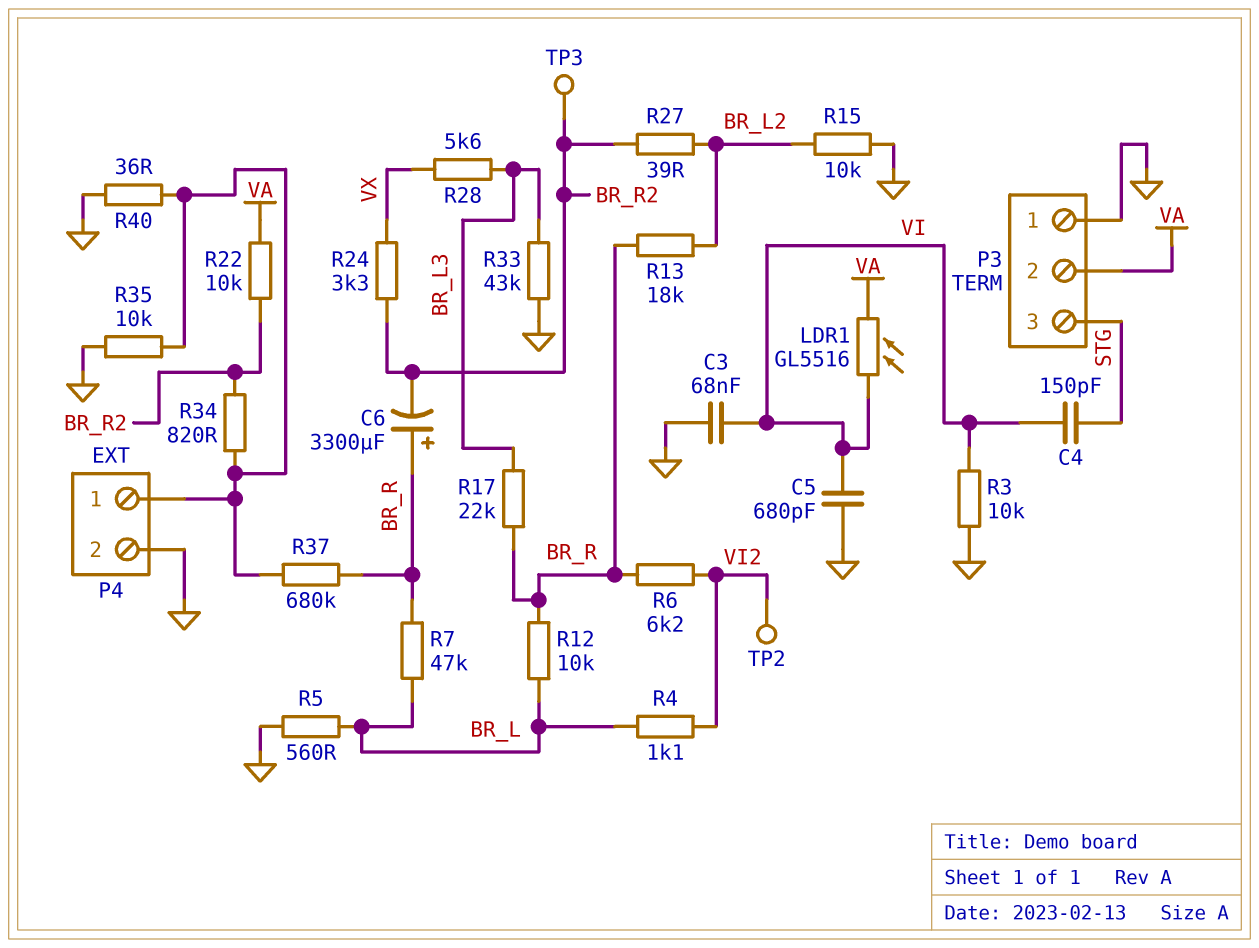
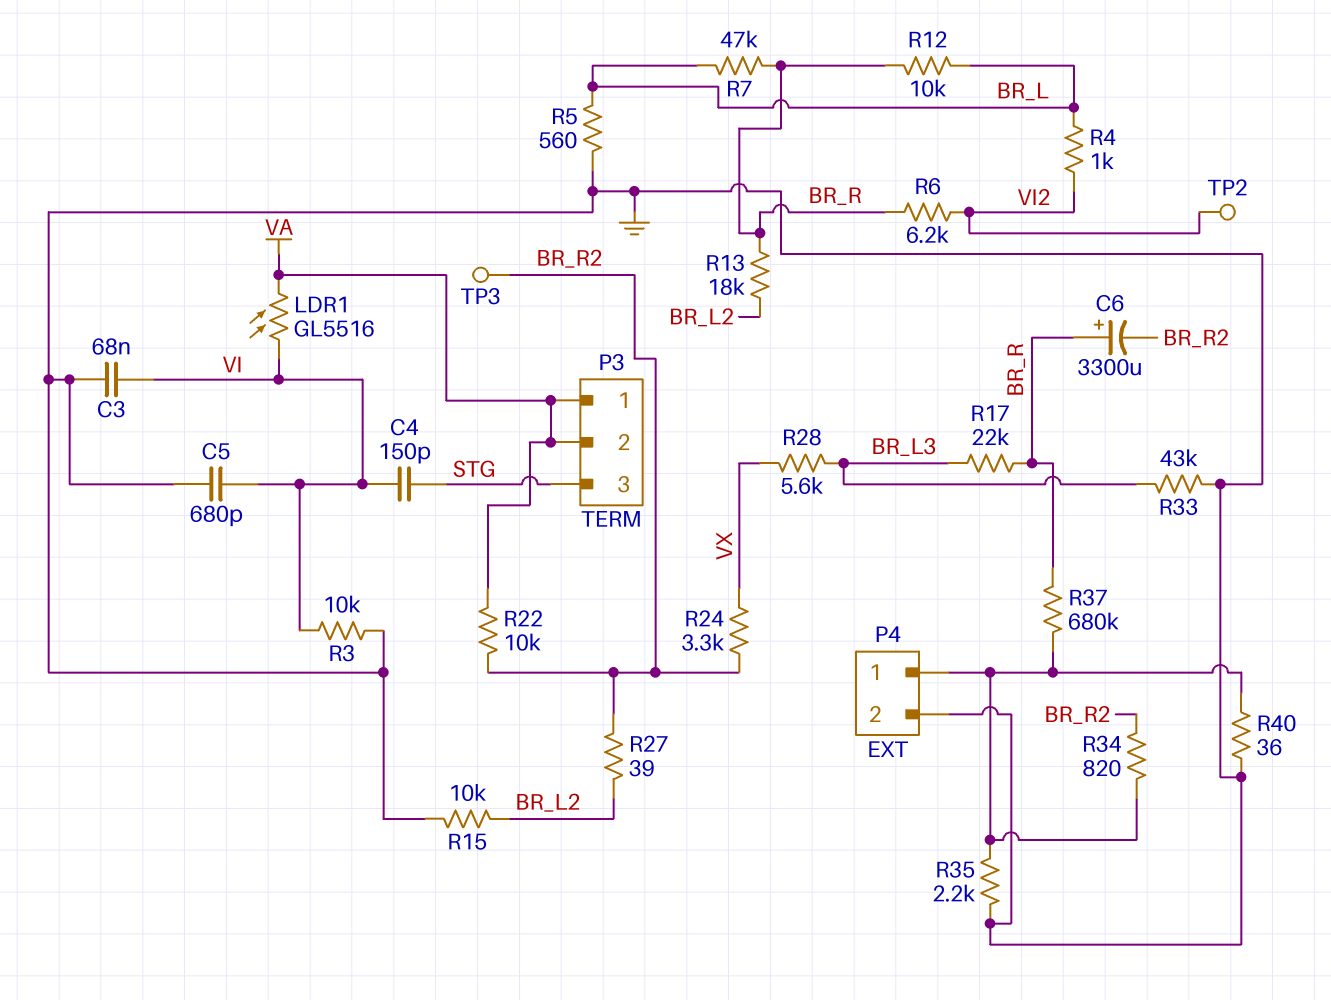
P3 pin 1: GND -> VA
R4: 1.1k (BR_L, VI2) -> 1k (BR_L, VI2)
R35: 10k (GND, P4/1) -> 2.2k (GND, P4/1)

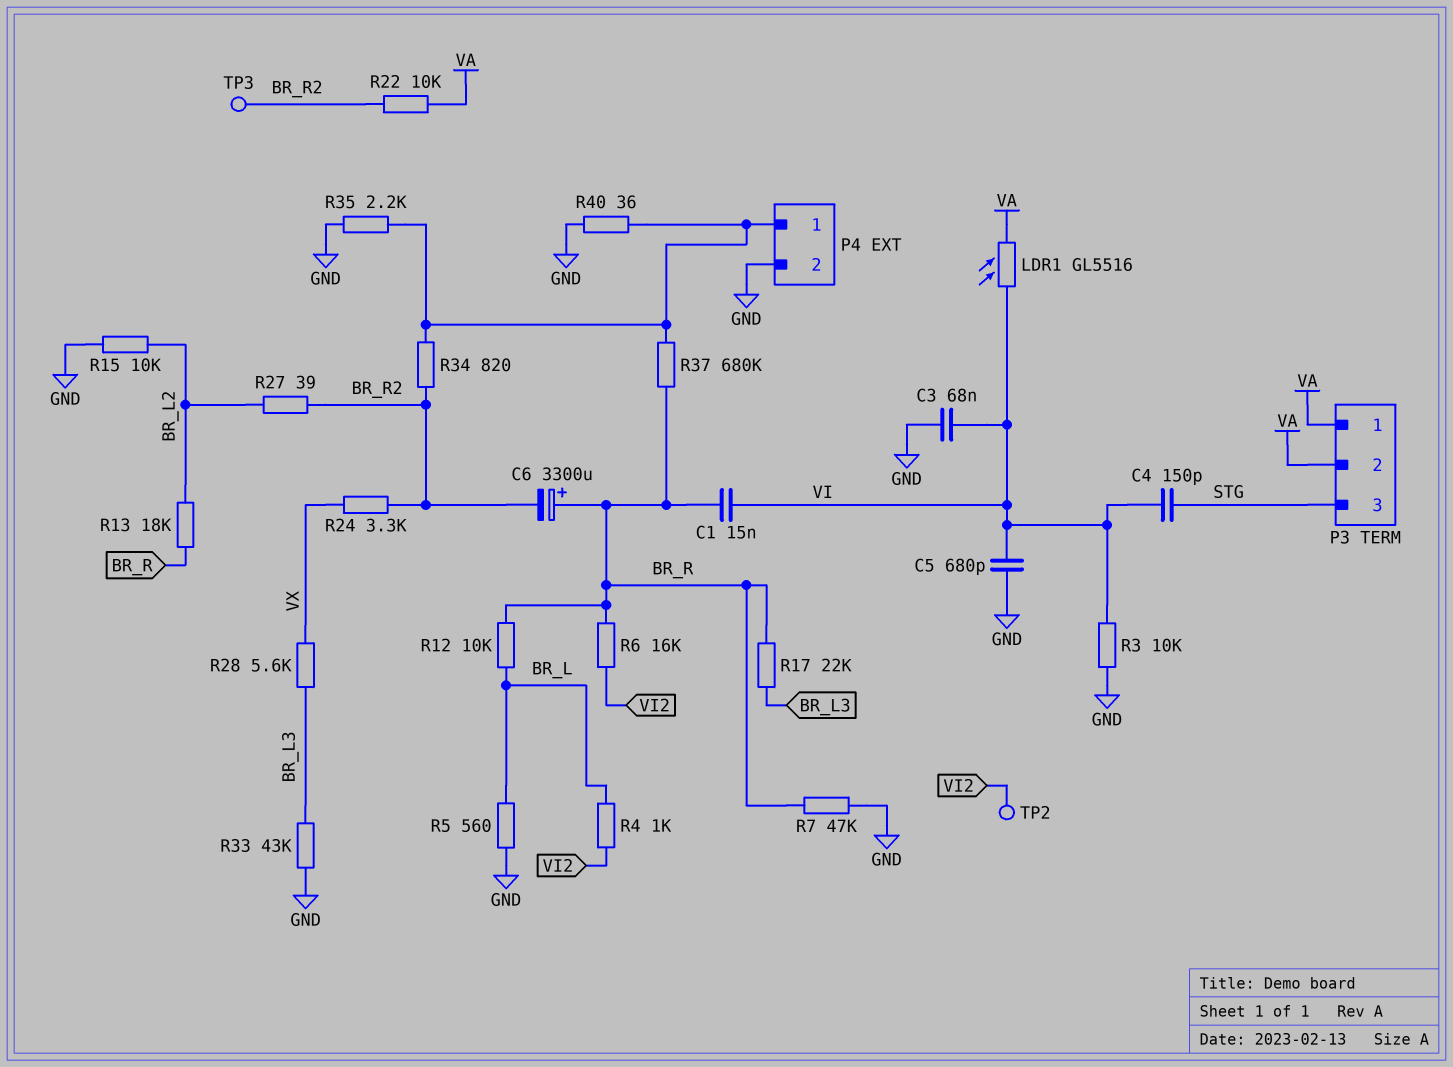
C1: none -> 15nF (BR_R, VI)
R6: 6.2k (BR_R, VI2) -> 16k (BR_R, VI2)
R7: 47k (BR_L, BR_R) -> 47k (BR_R, GND)

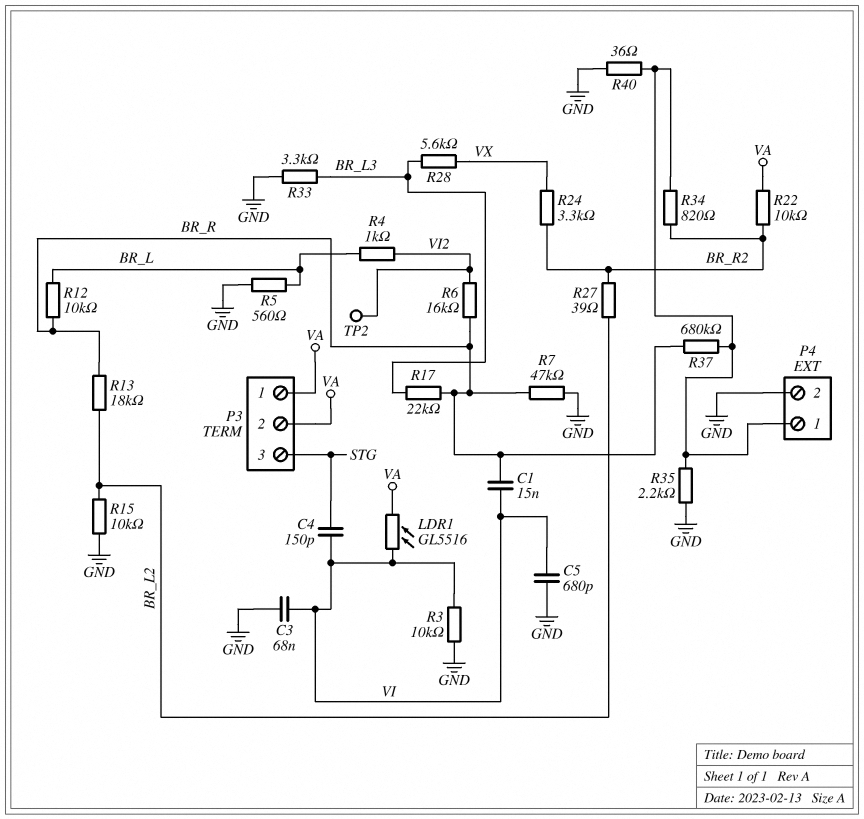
C6: 3300uF (plus BR_R, minus BR_R2) -> none
R33: 43k (BR_L3, GND) -> 3.3k (BR_L3, GND)
TP3: test point (BR_R2) -> none

